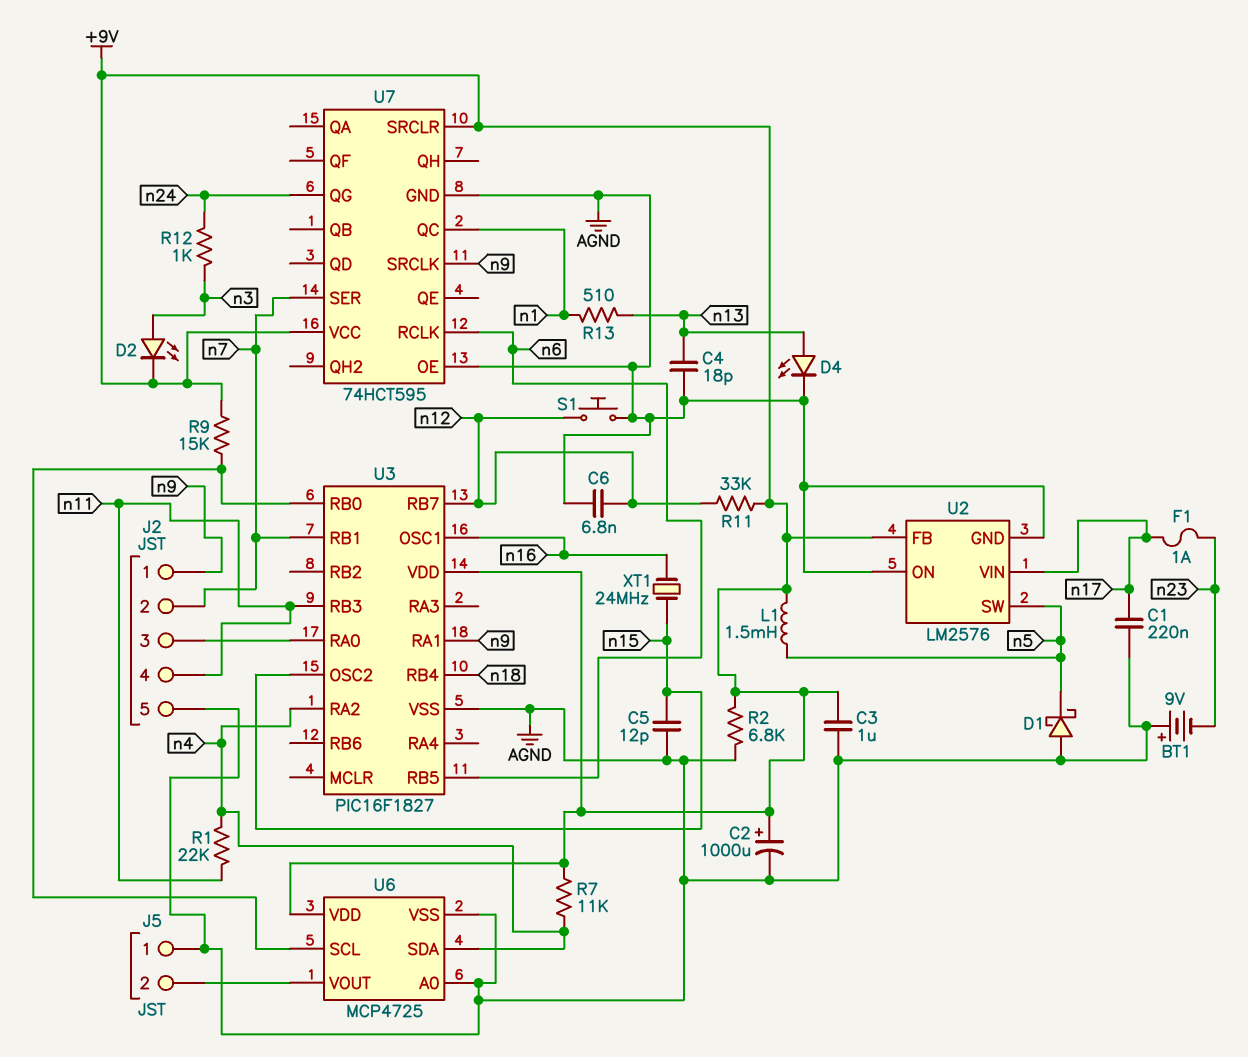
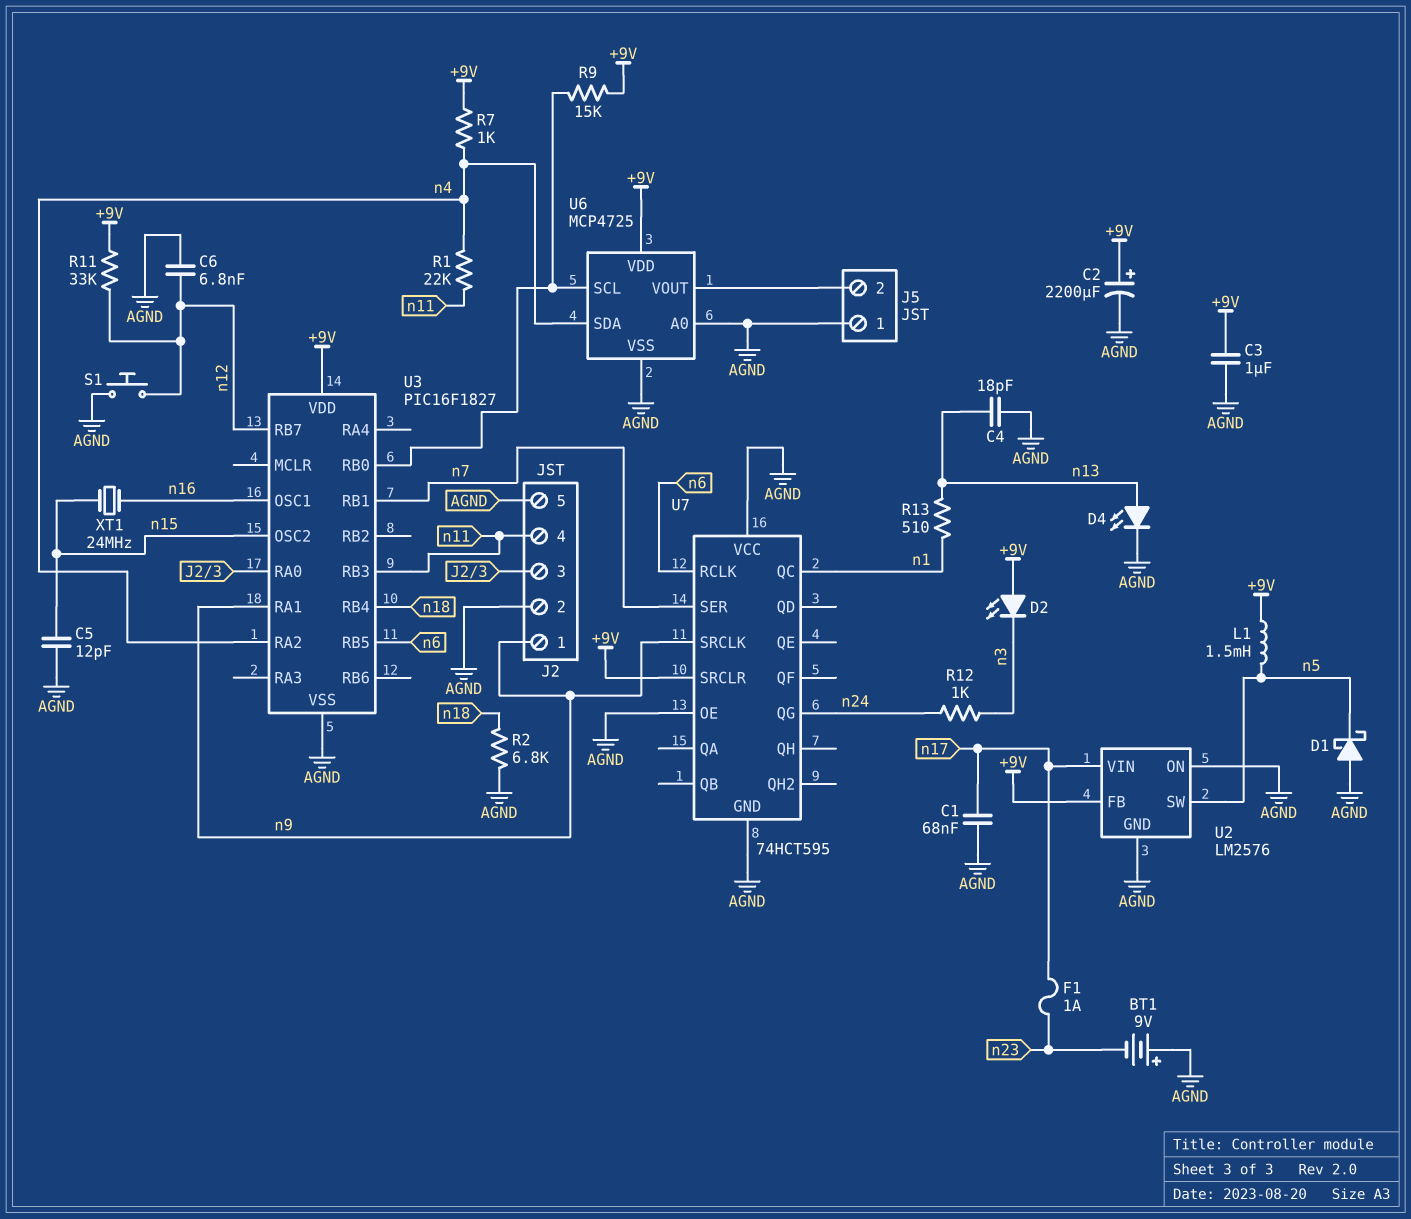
C1: 220nF (AGND, n17) -> 68nF (AGND, n17)
C2: 1000uF (plus +9V, minus AGND) -> 2200uF (plus +9V, minus AGND)
D2: LED (A n3, K +9V) -> LED (A +9V, K n3)
J2 pin 2: n7 -> AGND
R2: 6.8k (+9V, AGND) -> 6.8k (AGND, n18)
R7: 11k (+9V, n4) -> 1k (+9V, n4)
U7 pin VCC: +9V -> AGND

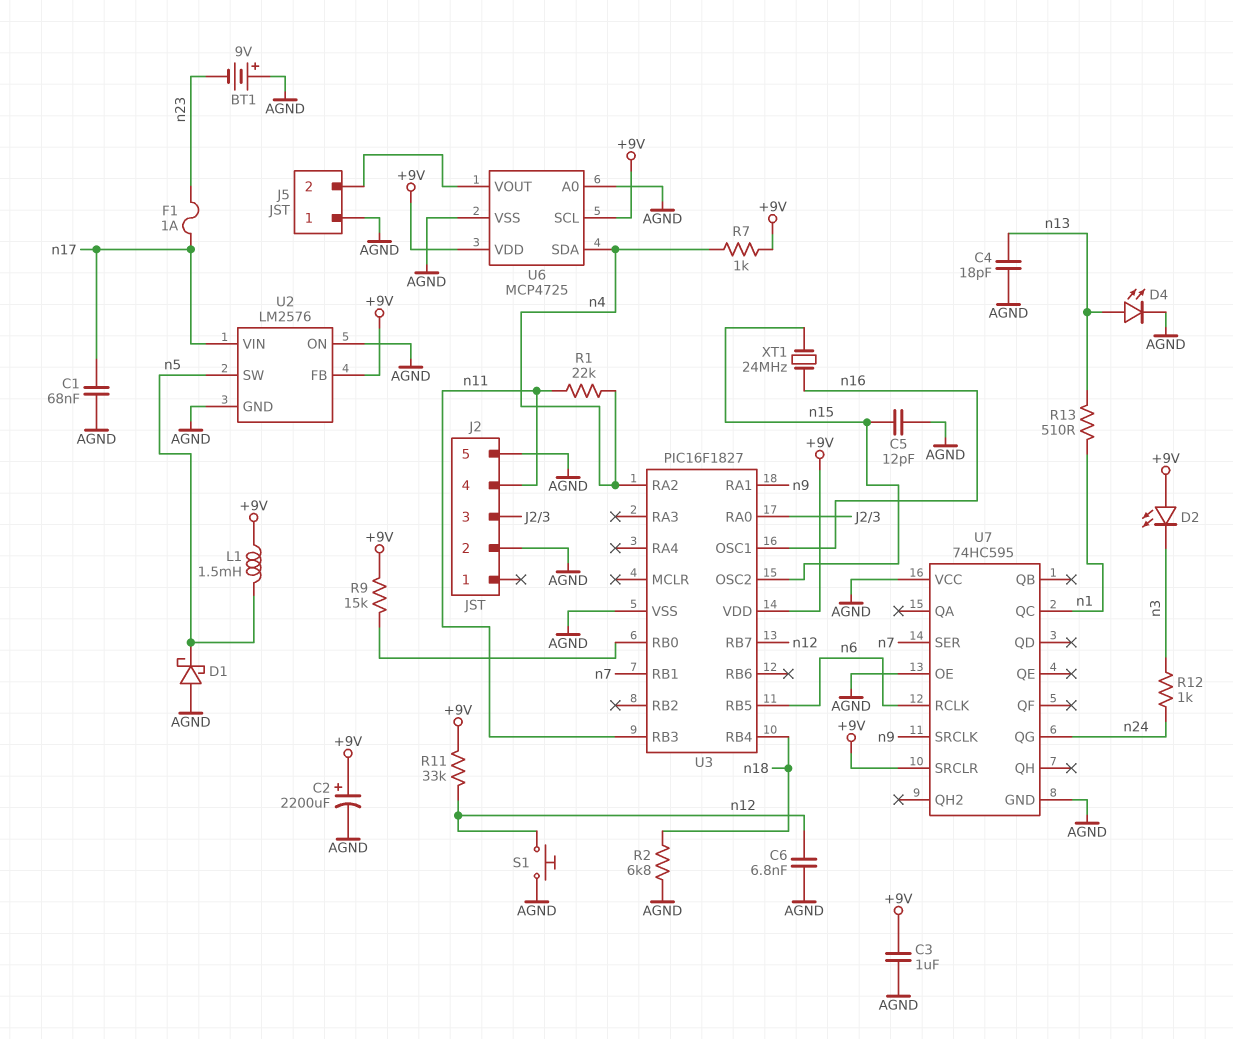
J2 pin 1: n9 -> none
U6 pin SCL: U3/RB0 -> +9V
U7: 74HCT595 -> 74HC595

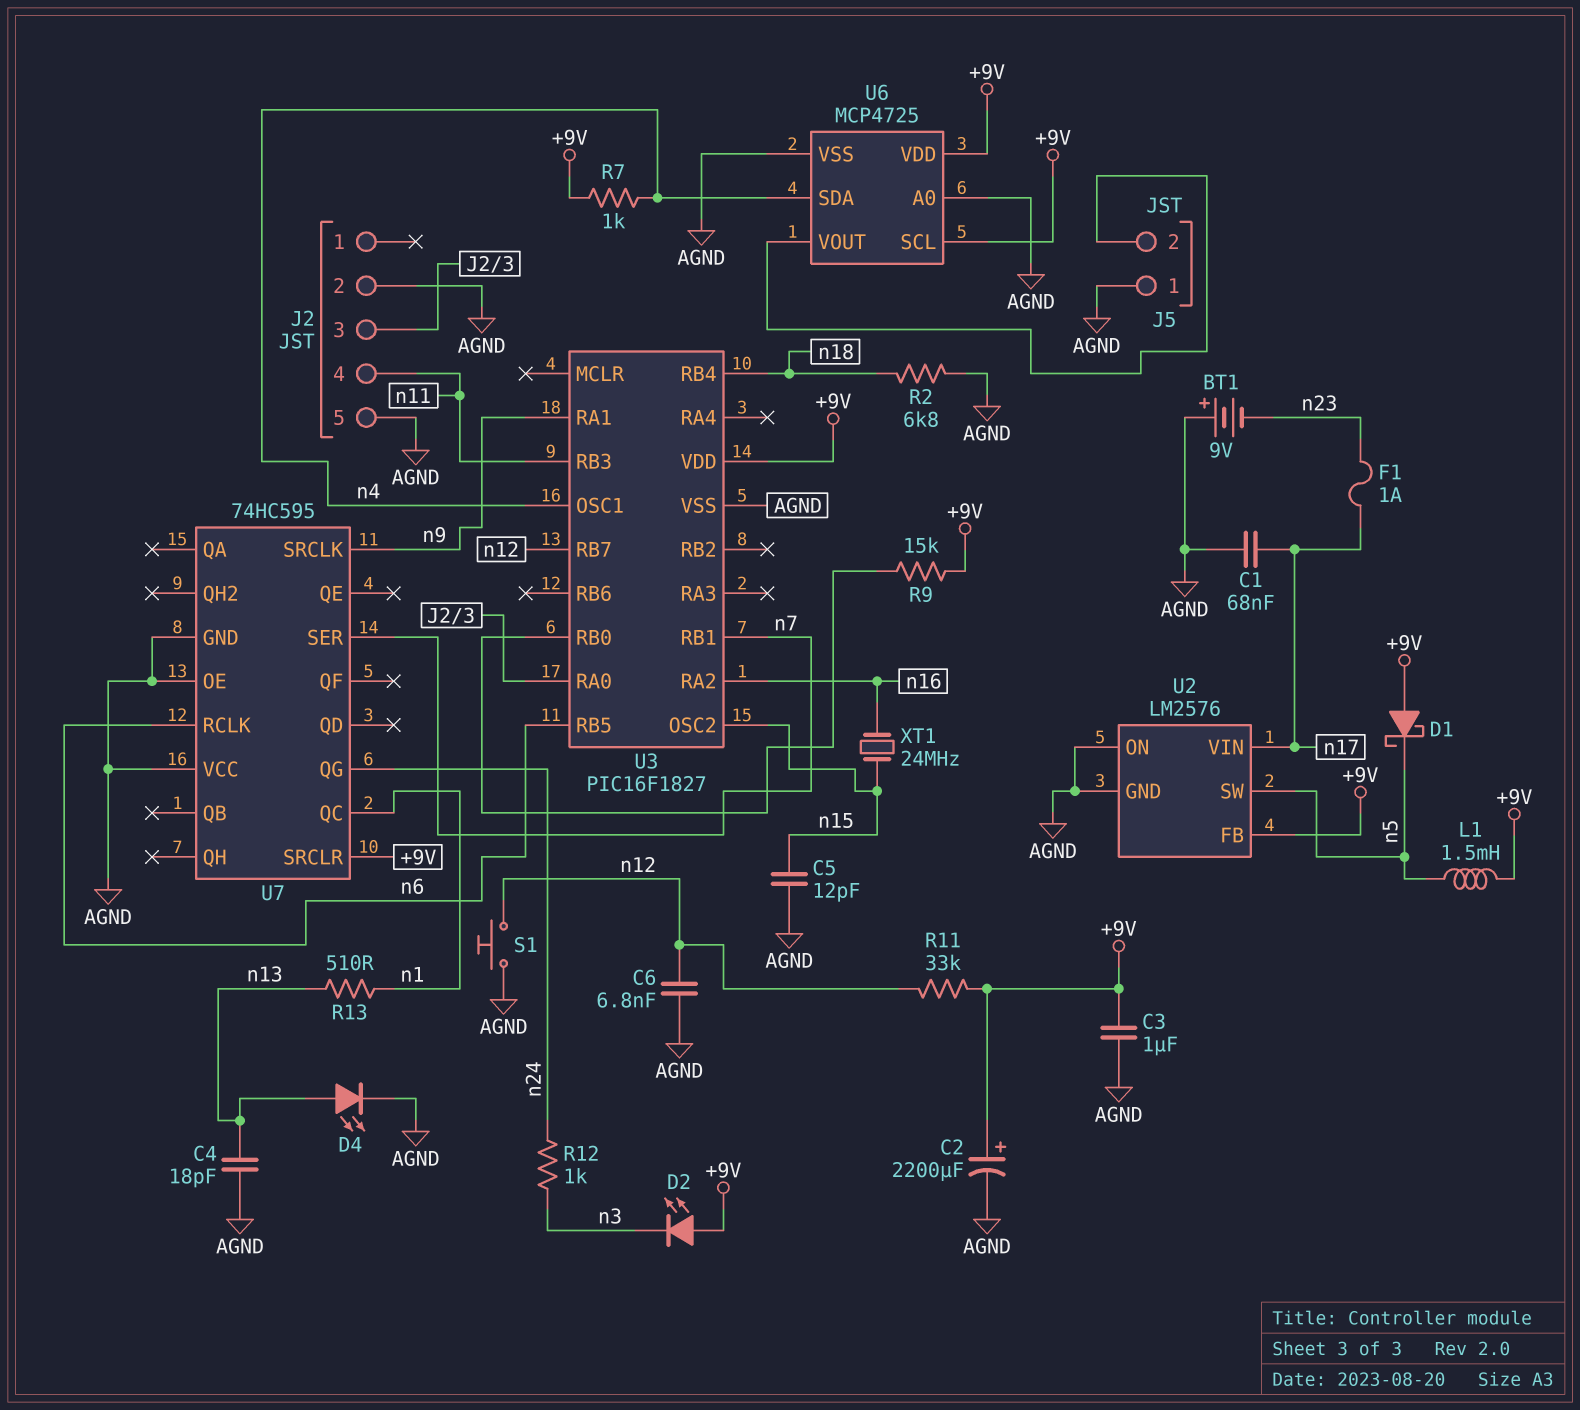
D1: schottky (A AGND, K n5) -> schottky (A +9V, K n5)
R1: 22k (n4, n11) -> none
U3 pin OSC1: n16 -> n4
U3 pin RA2: n4 -> n16

